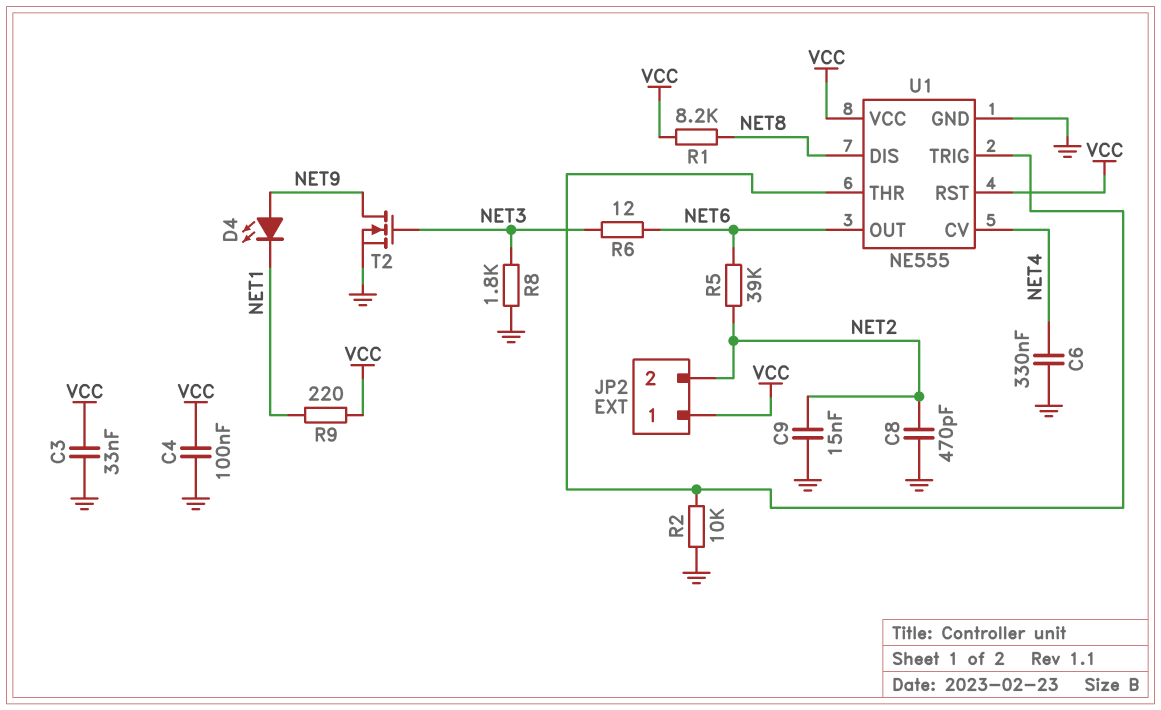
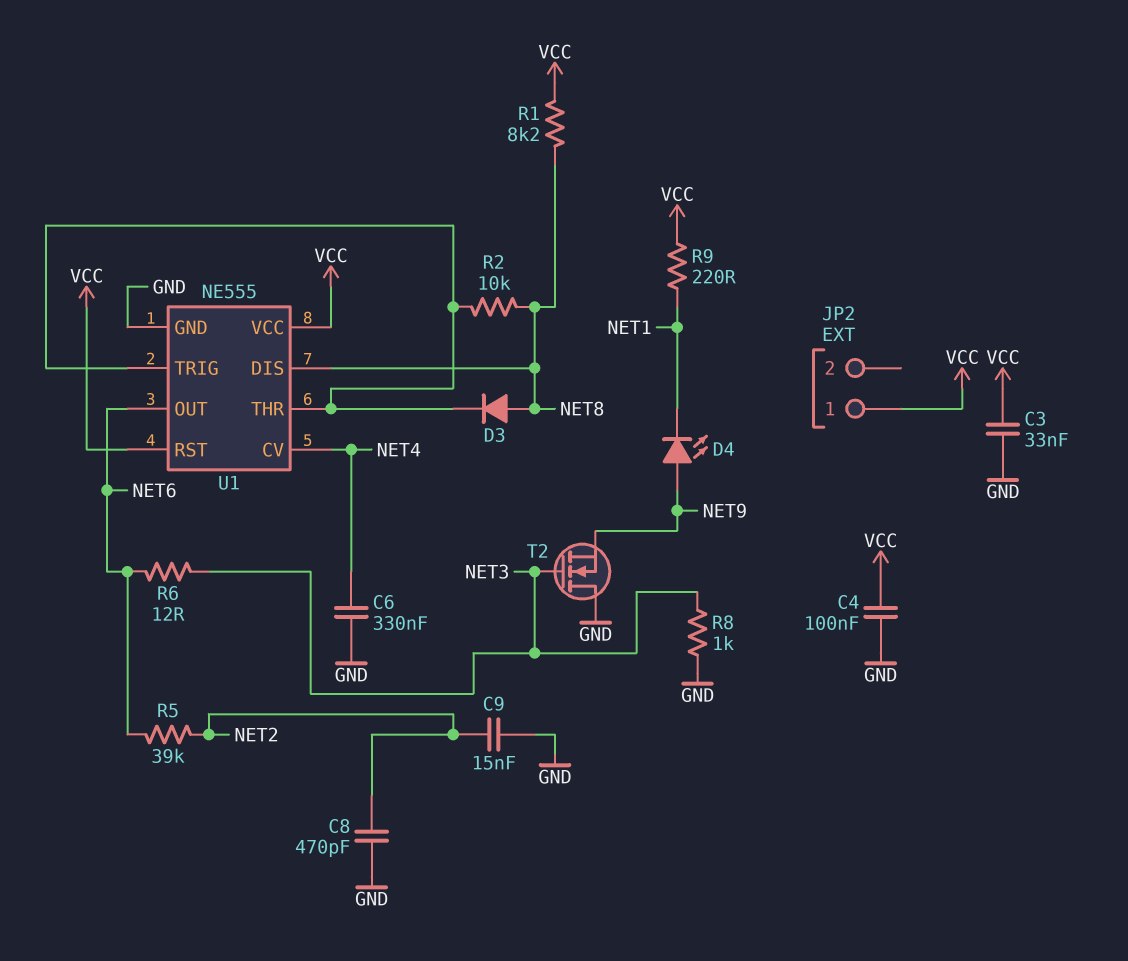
D3: none -> diode (A NET8, K U1/THR)
JP2 pin 2: NET2 -> none
R2: 10k (GND, U1/THR) -> 10k (NET8, U1/THR)
R8: 1.8k (GND, NET3) -> 1k (GND, NET3)
T2: NMOS (G NET3, D NET9, S GND) -> NMOS (G NET3, D GND, S NET9)

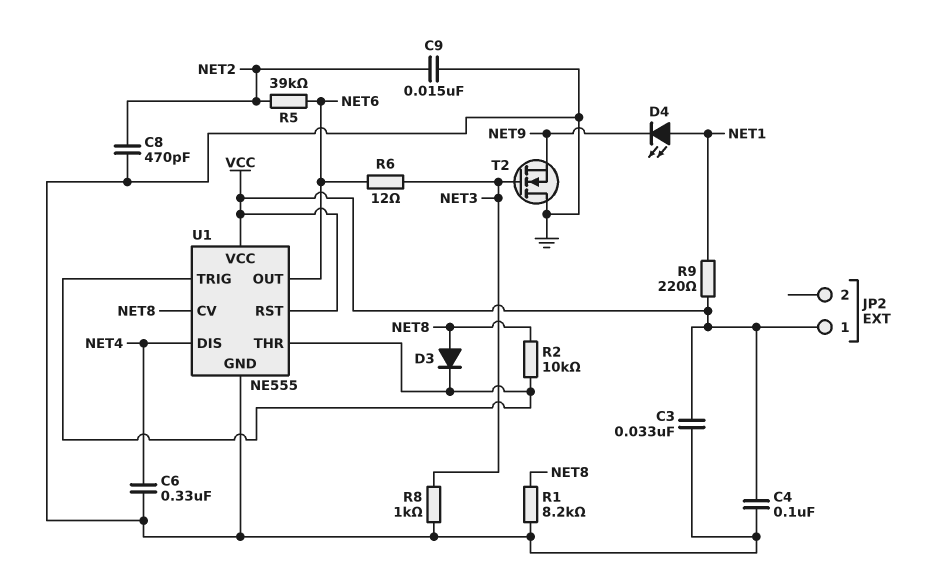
D4: LED (A NET9, K NET1) -> LED (A NET1, K NET9)
R1: 8.2k (NET8, VCC) -> 8.2k (GND, NET8)
U1 pin CV: NET4 -> NET8
U1 pin DIS: NET8 -> NET4

